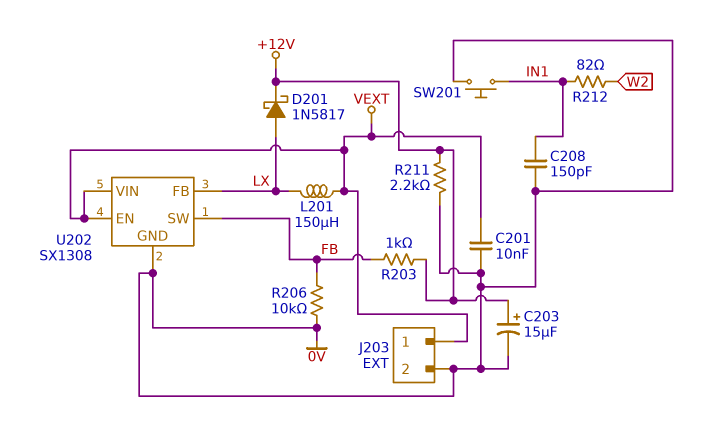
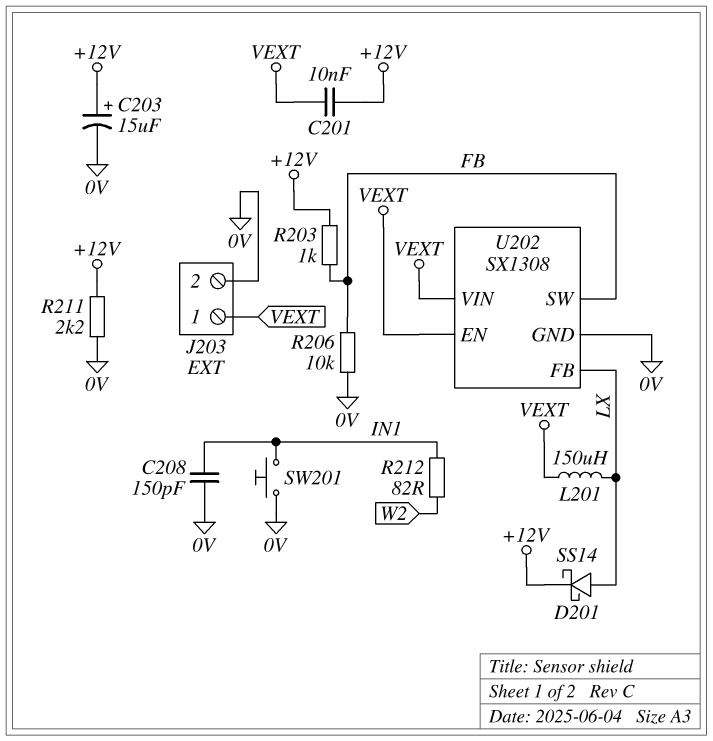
C201: 10nF (0V, VEXT) -> 10nF (+12V, VEXT)
D201: schottky 1N5817 (A LX, K +12V) -> schottky SS14 (A LX, K +12V)

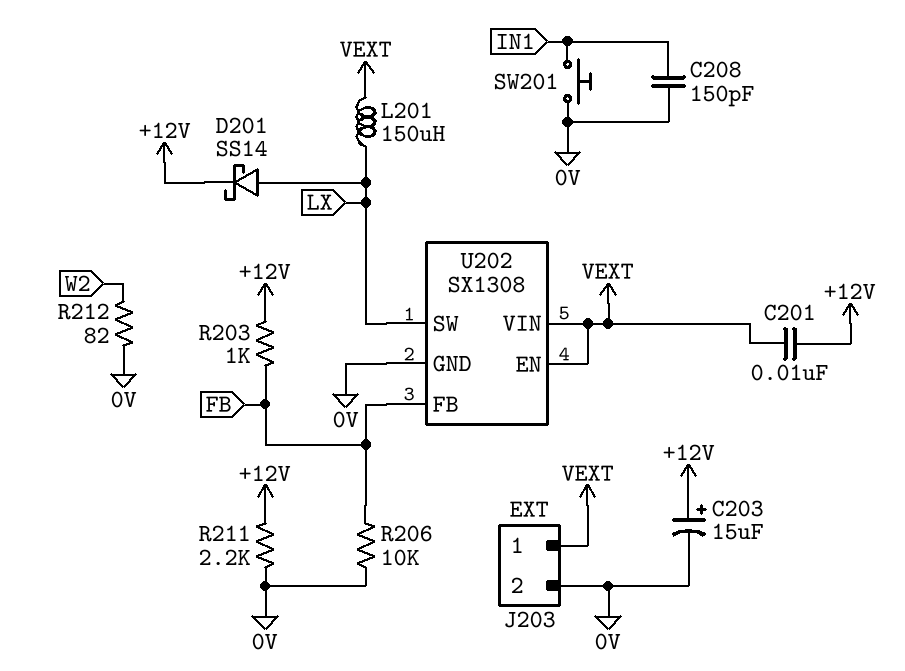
R212: 82 (IN1, W2) -> 82 (0V, W2)
U202 pin FB: LX -> FB
U202 pin SW: FB -> LX

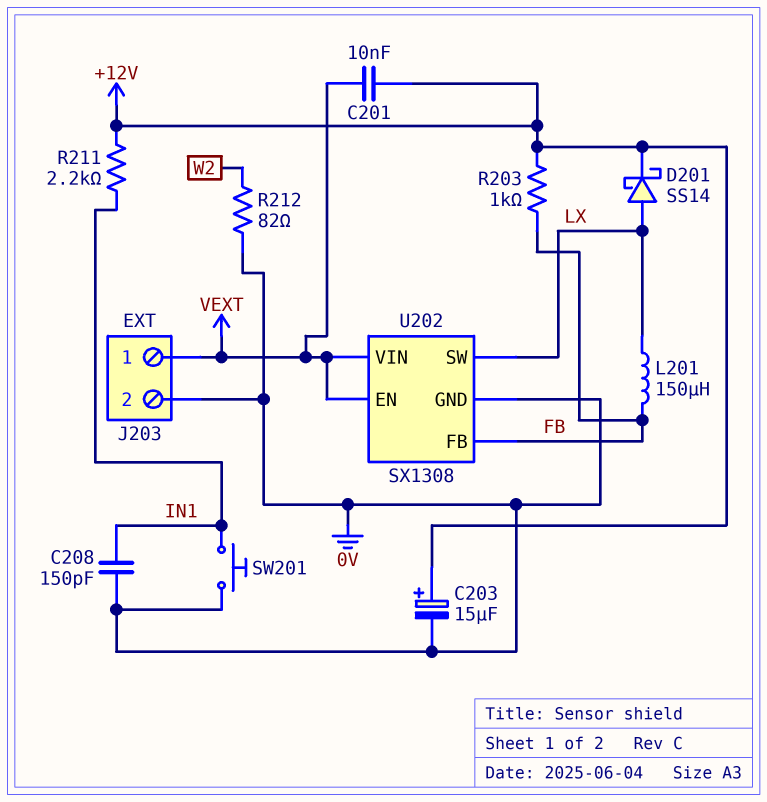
L201: 150uH (LX, VEXT) -> 150uH (FB, LX)
R206: 10k (0V, FB) -> none
R211: 2.2k (+12V, 0V) -> 2.2k (+12V, IN1)

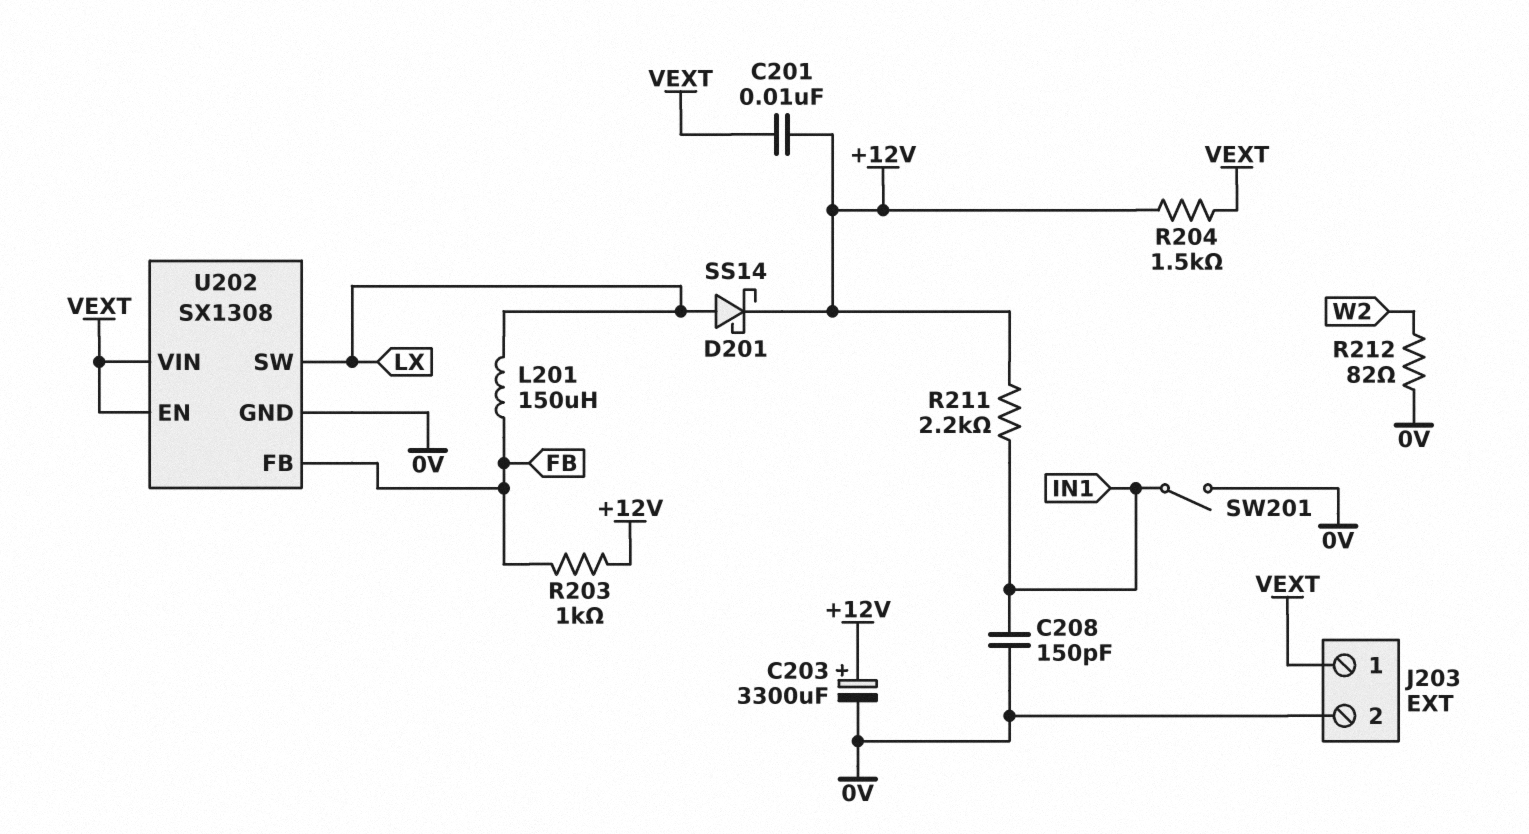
C203: 15uF (plus +12V, minus 0V) -> 3300uF (plus +12V, minus 0V)
R204: none -> 1.5k (+12V, VEXT)
SW201: button (0V, IN1) -> switch (0V, IN1)

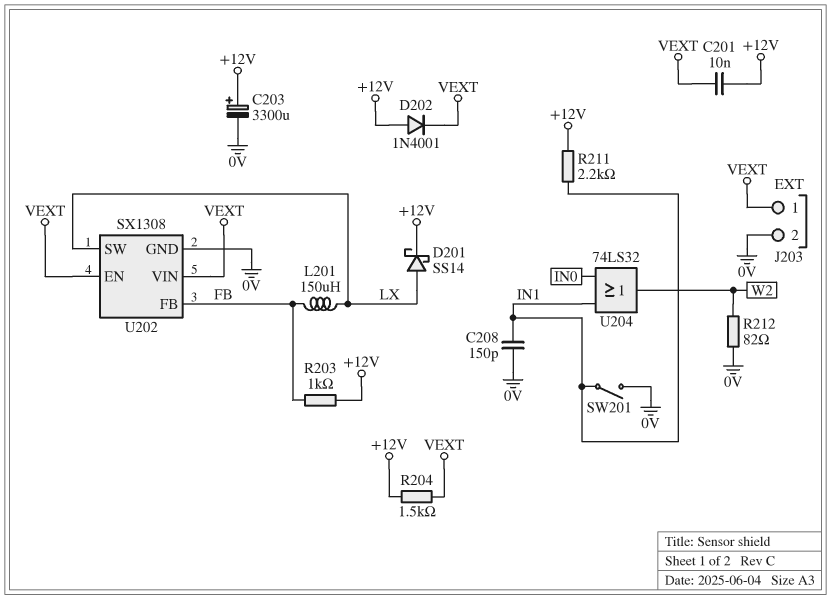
D202: none -> diode 1N4001 (A +12V, K VEXT)
U204: none -> OR 74LS32 (in IN0, in IN1, out W2)

